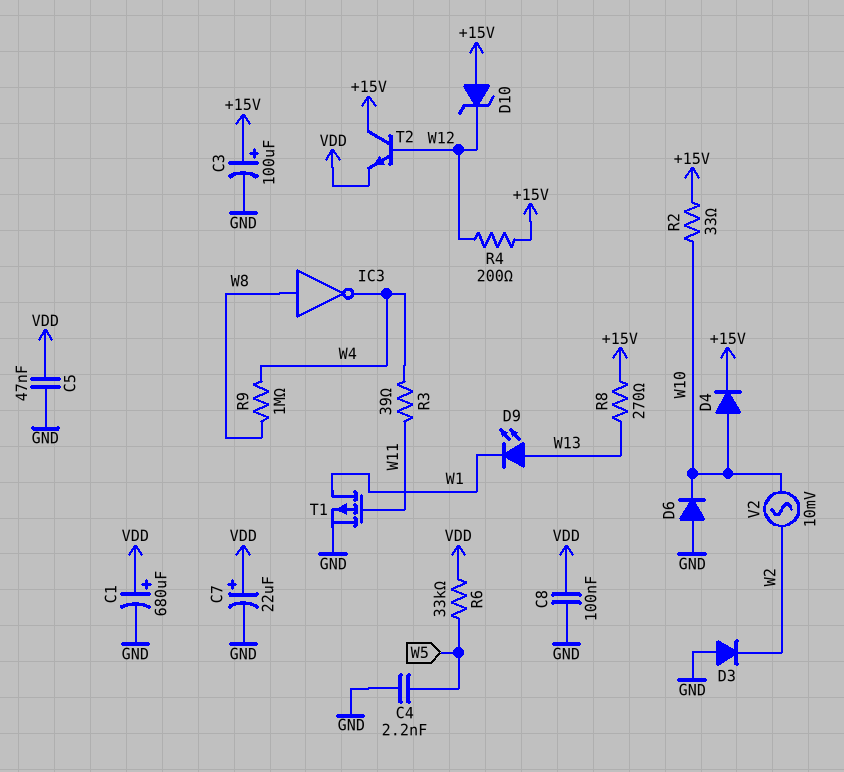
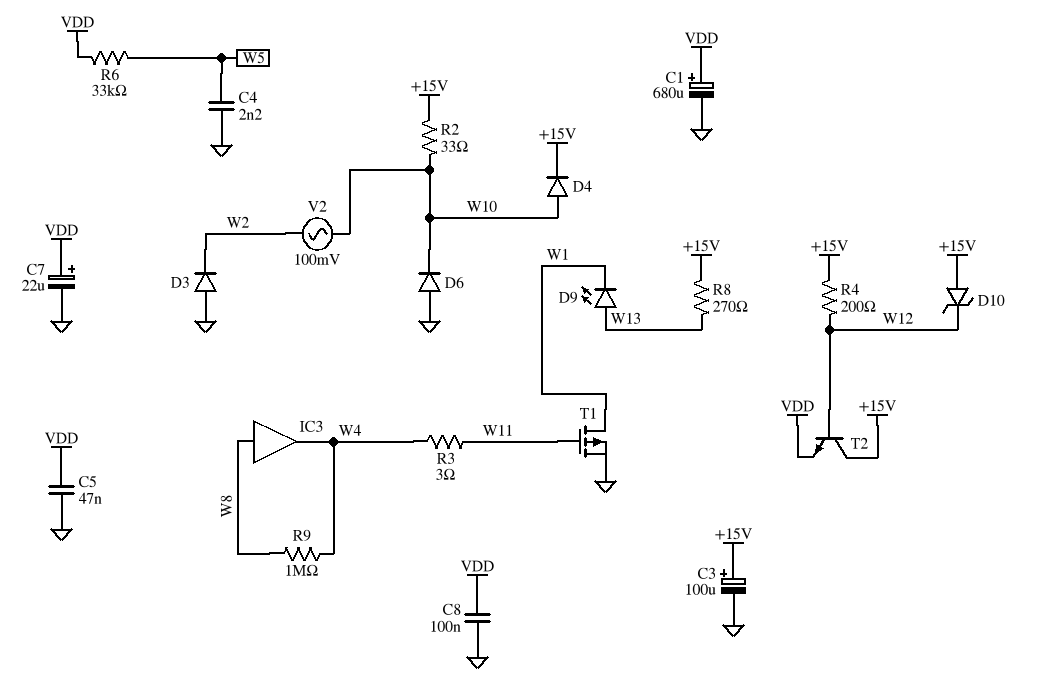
IC3: NOT (in W8, out W4) -> buffer (in W8, out W4)
R3: 39 (W4, W11) -> 3 (W4, W11)
V2: AC 10mV (W2, W10) -> AC 100mV (W2, W10)

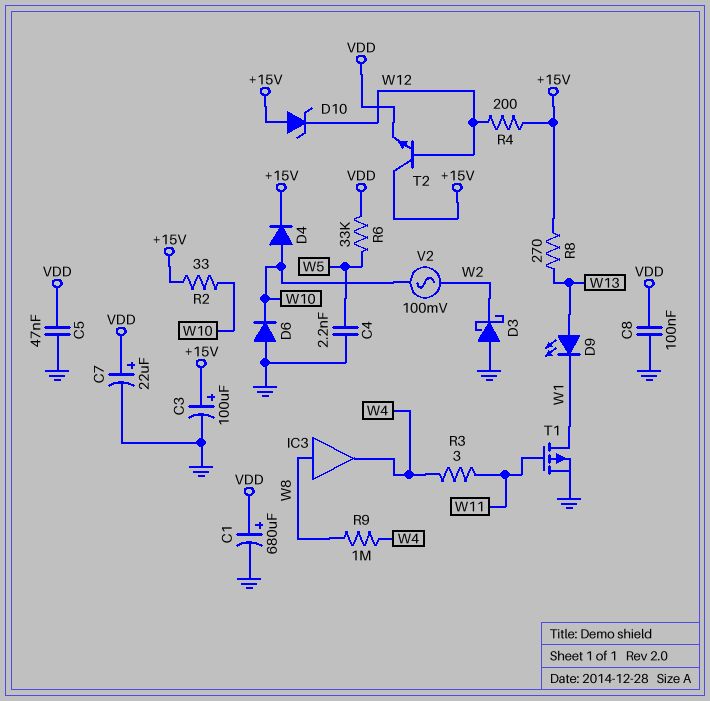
D3: diode (A GND, K W2) -> schottky (A GND, K W2)

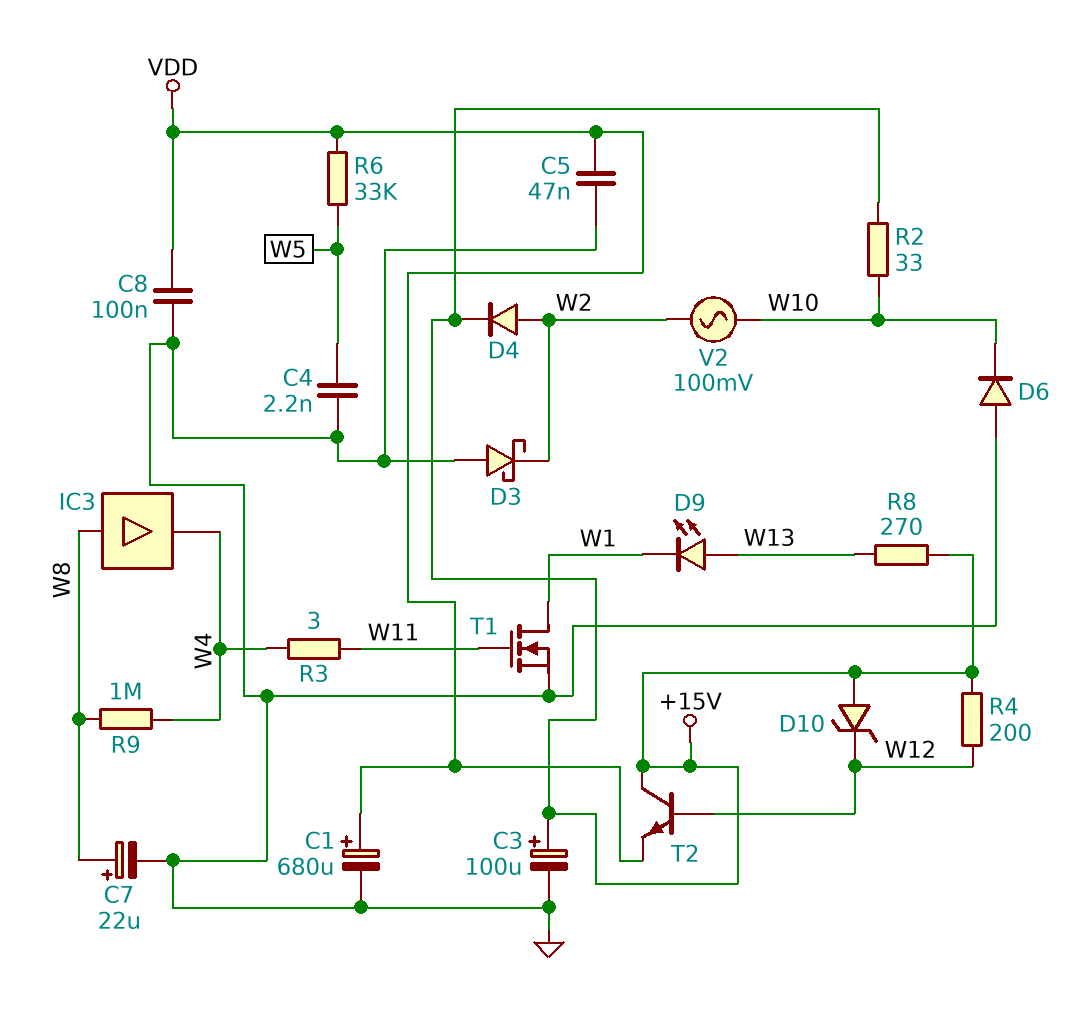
C7: 22uF (plus VDD, minus GND) -> 22uF (plus W8, minus GND)
D4: diode (A W10, K +15V) -> diode (A W2, K +15V)
T1: PMOS (G W11, D W1, S GND) -> NMOS (G W11, D W1, S GND)

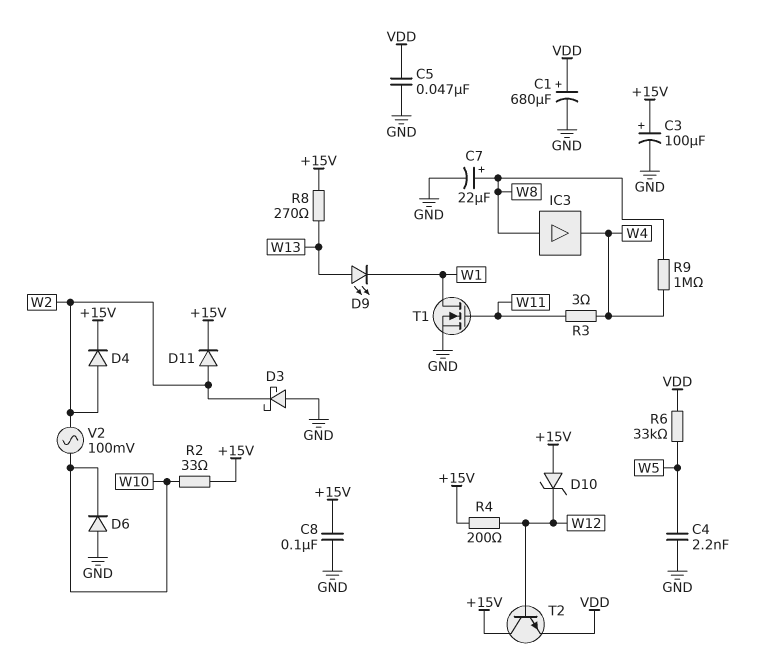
C8: 100nF (GND, VDD) -> 100nF (+15V, GND)
D11: none -> diode (A W2, K +15V)

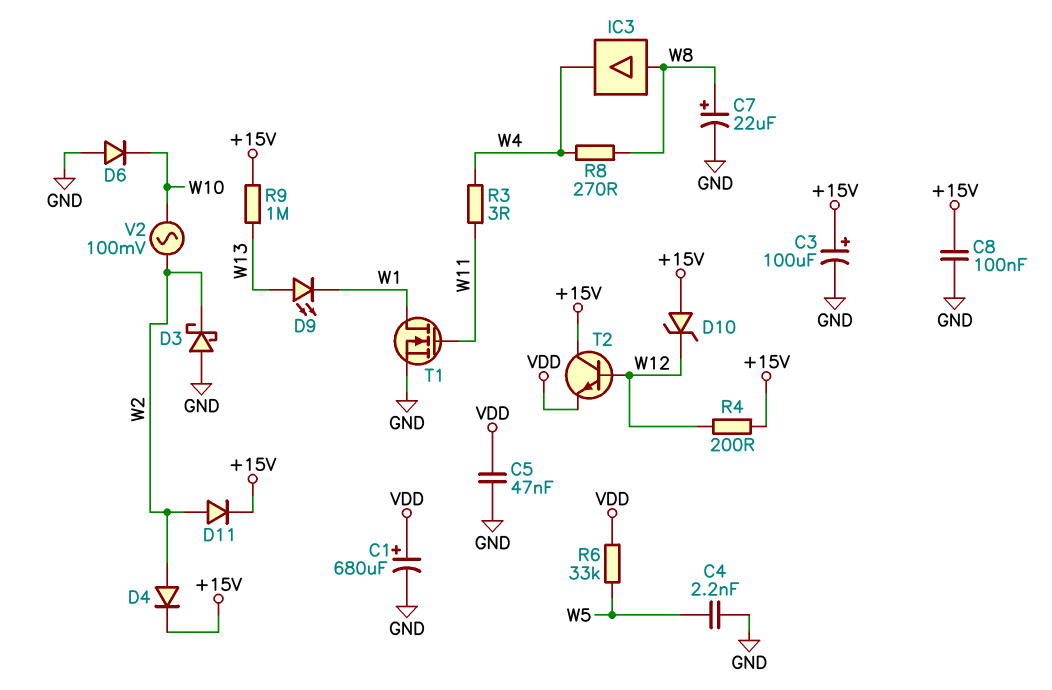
R2: 33 (+15V, W10) -> none
R8: 270 (+15V, W13) -> 270 (W4, W8)
R9: 1M (W4, W8) -> 1M (+15V, W13)

